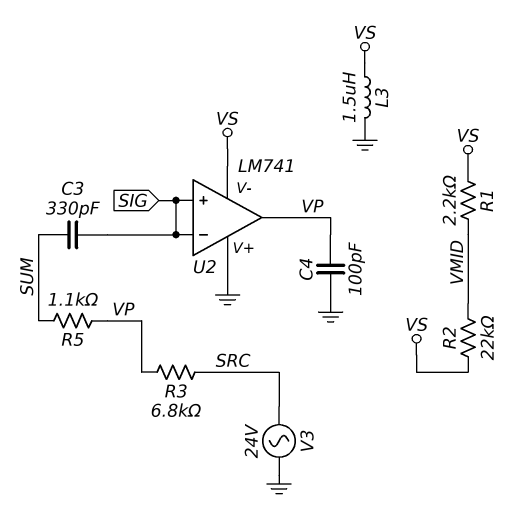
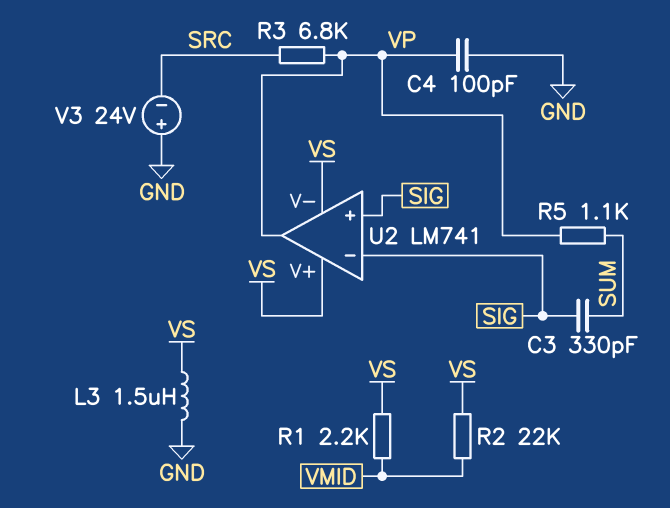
U2 pin V+: GND -> VS
V3: AC 24V (GND, SRC) -> 24V (plus GND, minus SRC)

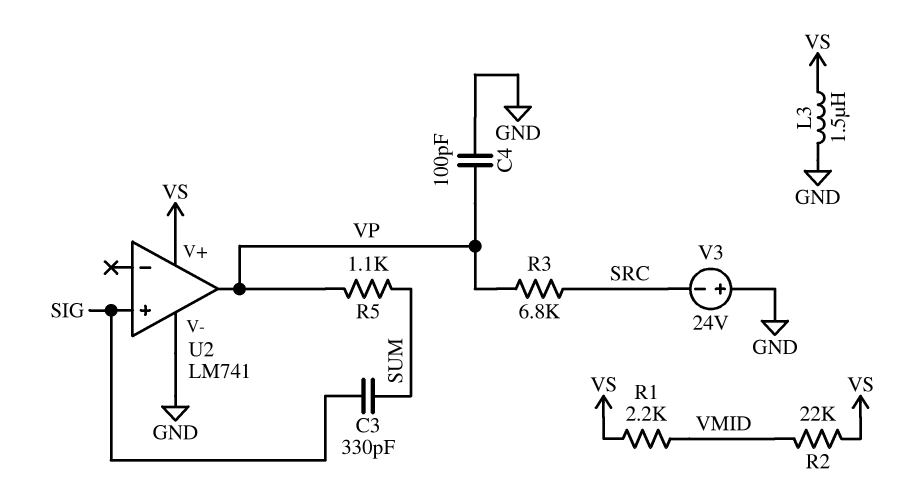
U2 pin V-: VS -> GND
U2 pin in-: SIG -> none

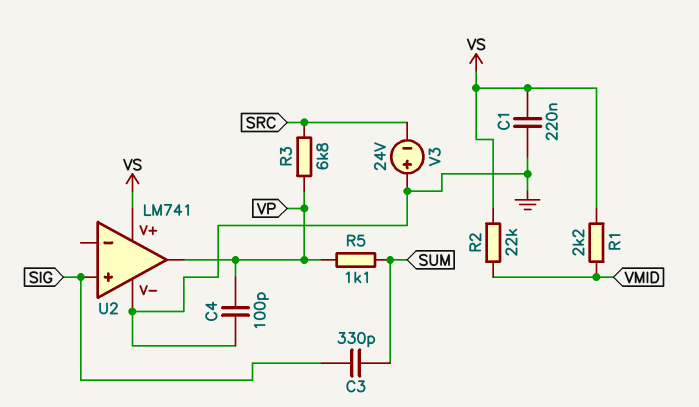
C1: none -> 220nF (GND, VS)
L3: 1.5uH (GND, VS) -> none

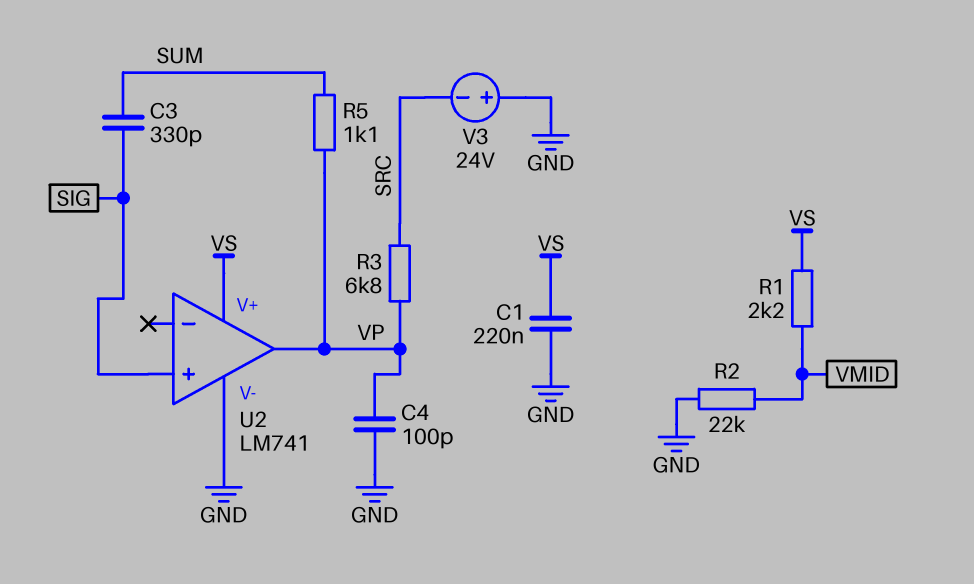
R2: 22k (VMID, VS) -> 22k (GND, VMID)

